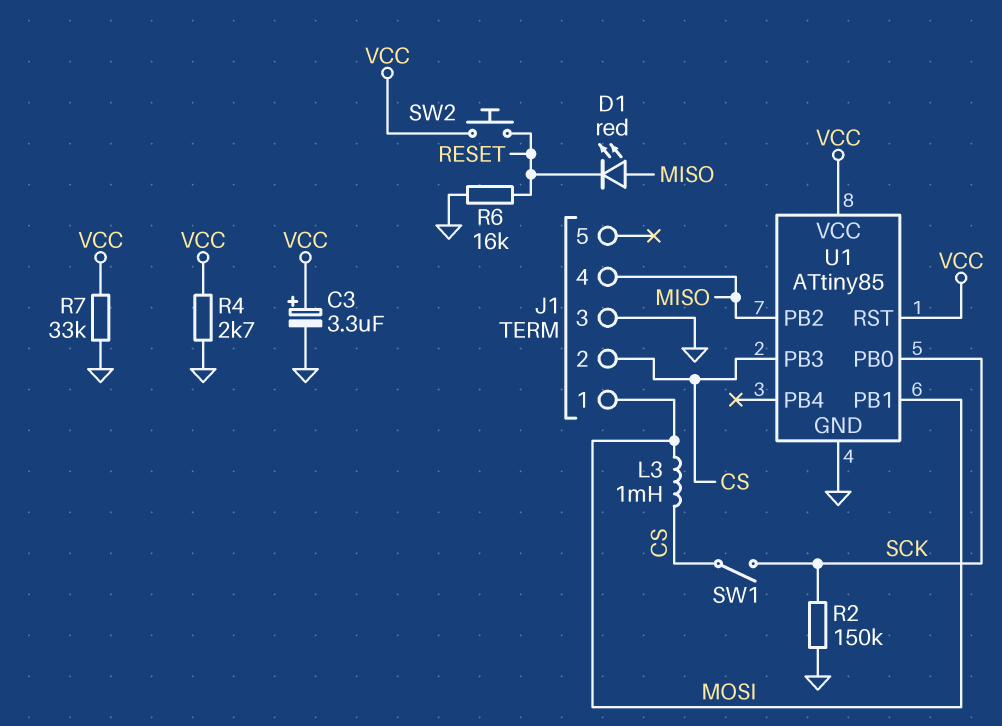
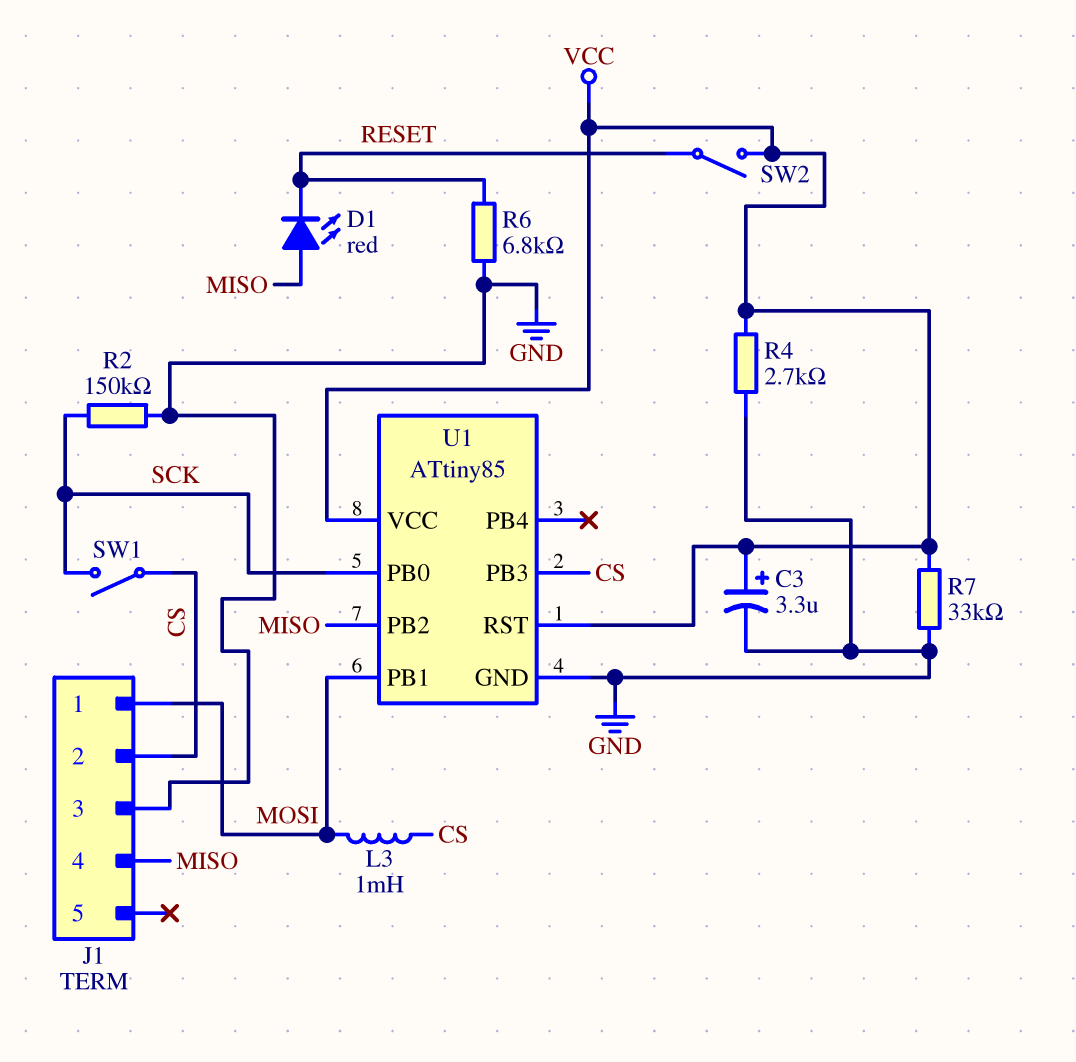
R6: 16k (GND, RESET) -> 6.8k (GND, RESET)
SW2: button (RESET, VCC) -> switch (RESET, VCC)

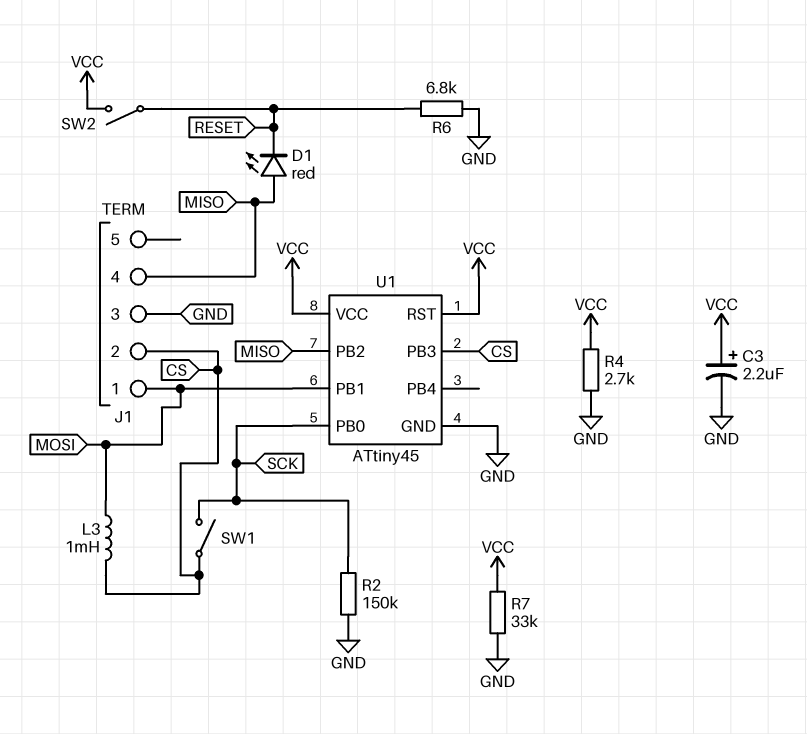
C3: 3.3uF (plus VCC, minus GND) -> 2.2uF (plus VCC, minus GND)
U1: ATtiny85 -> ATtiny45

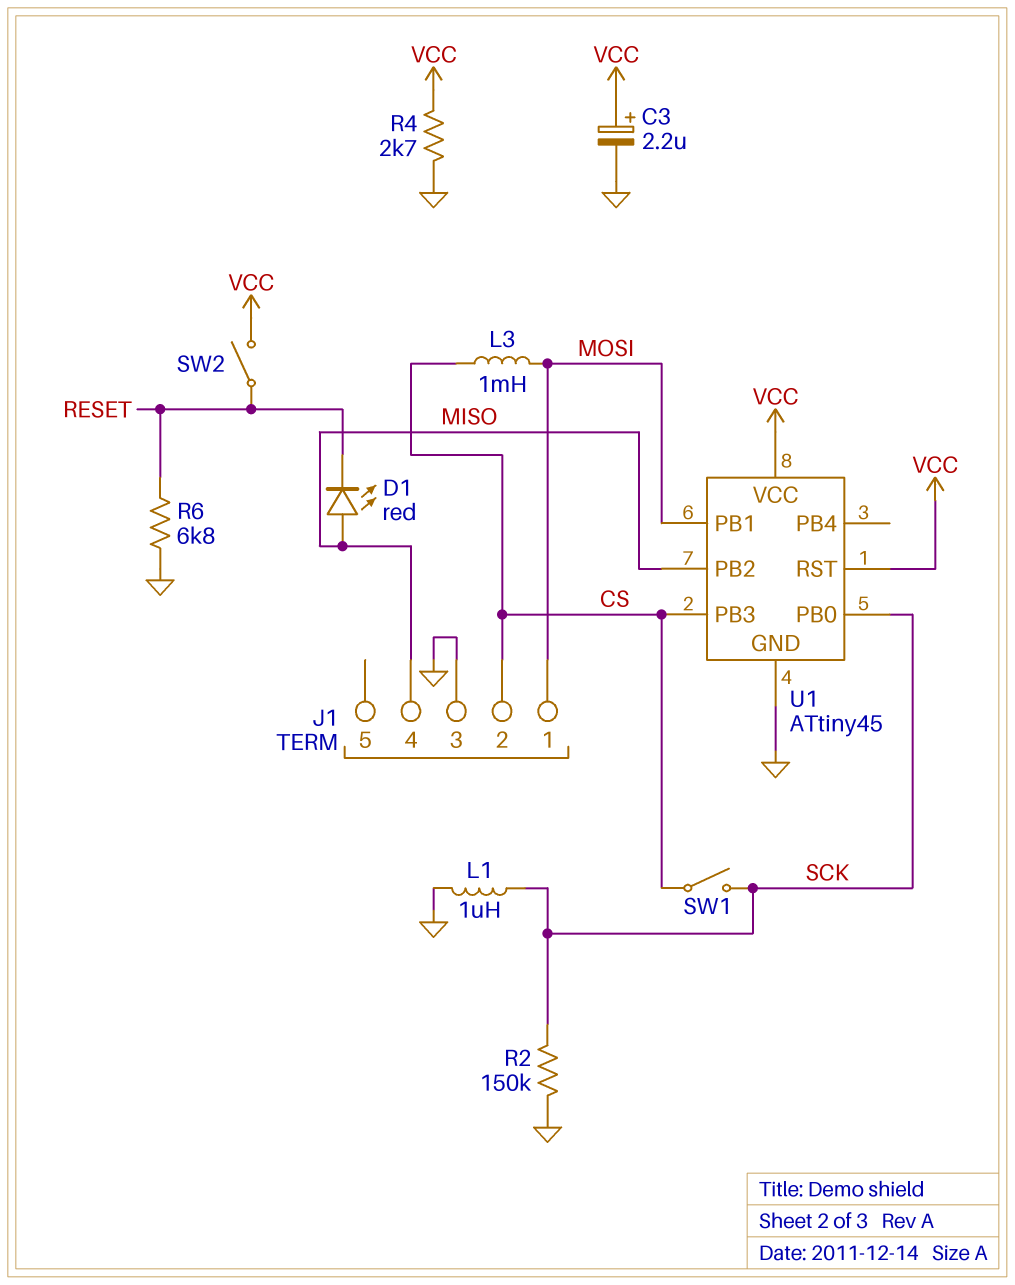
L1: none -> 1uH (GND, SCK)
R7: 33k (GND, VCC) -> none

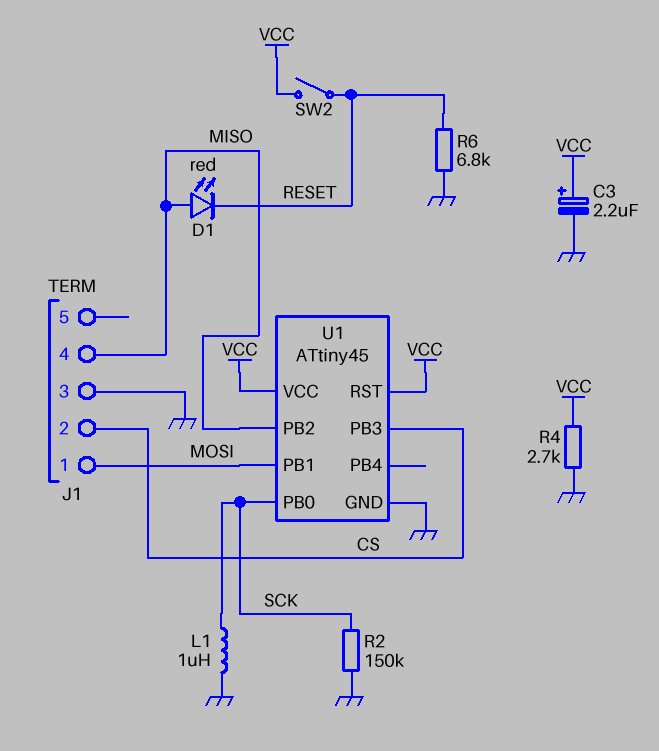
L3: 1mH (CS, MOSI) -> none
SW1: switch (CS, SCK) -> none

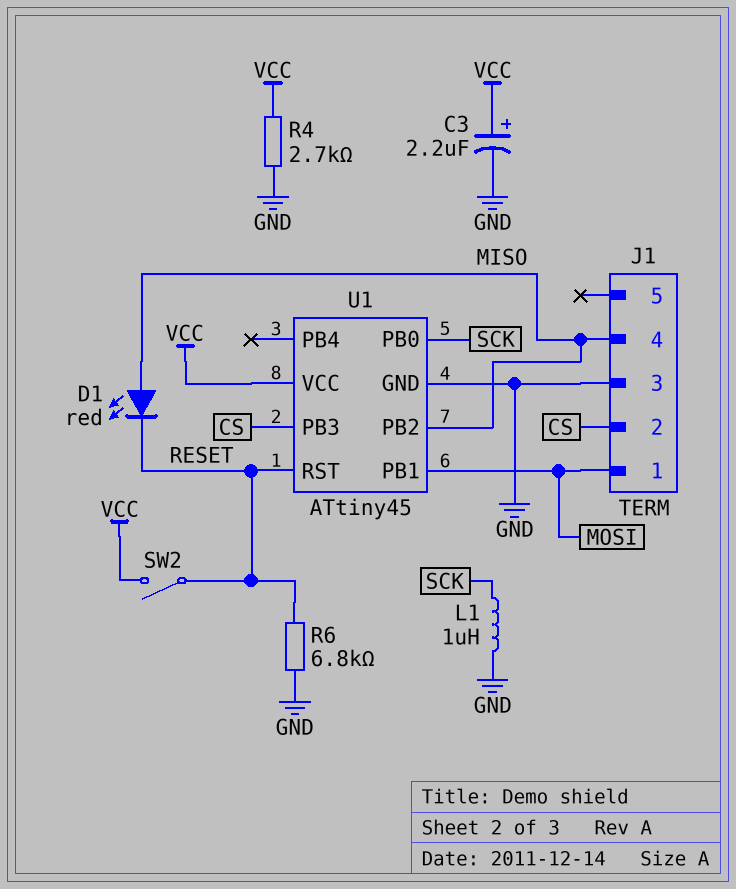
R2: 150k (GND, SCK) -> none
U1 pin RST: VCC -> RESET

